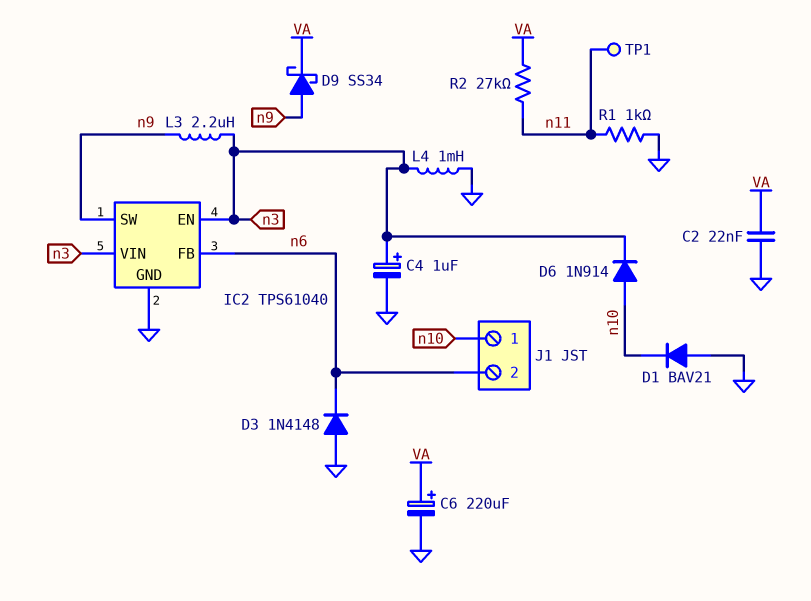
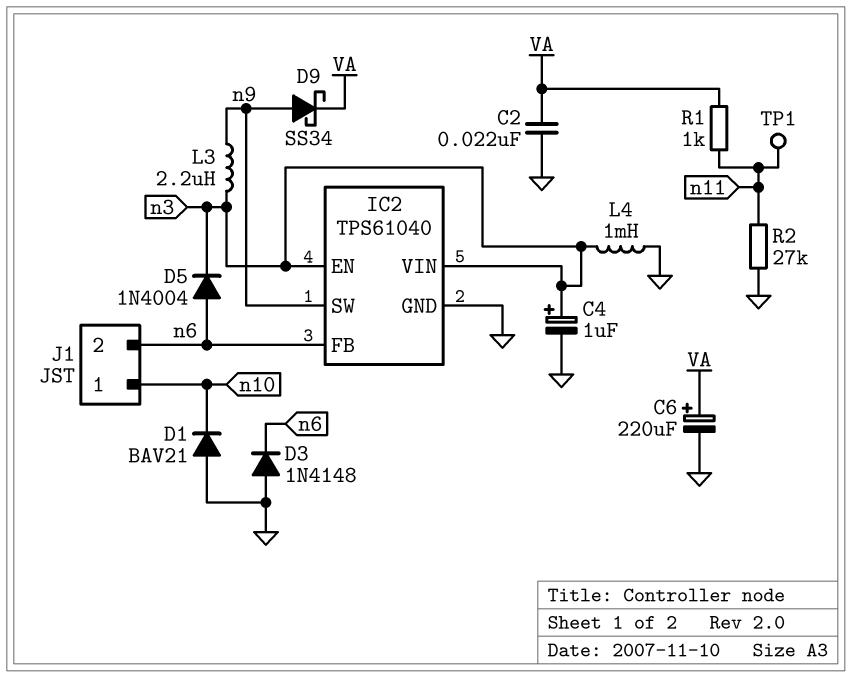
D5: none -> diode 1N4004 (A n6, K n3)
D6: diode 1N914 (A n10, K n3) -> none
R1: 1k (GND, n11) -> 1k (VA, n11)
R2: 27k (VA, n11) -> 27k (GND, n11)

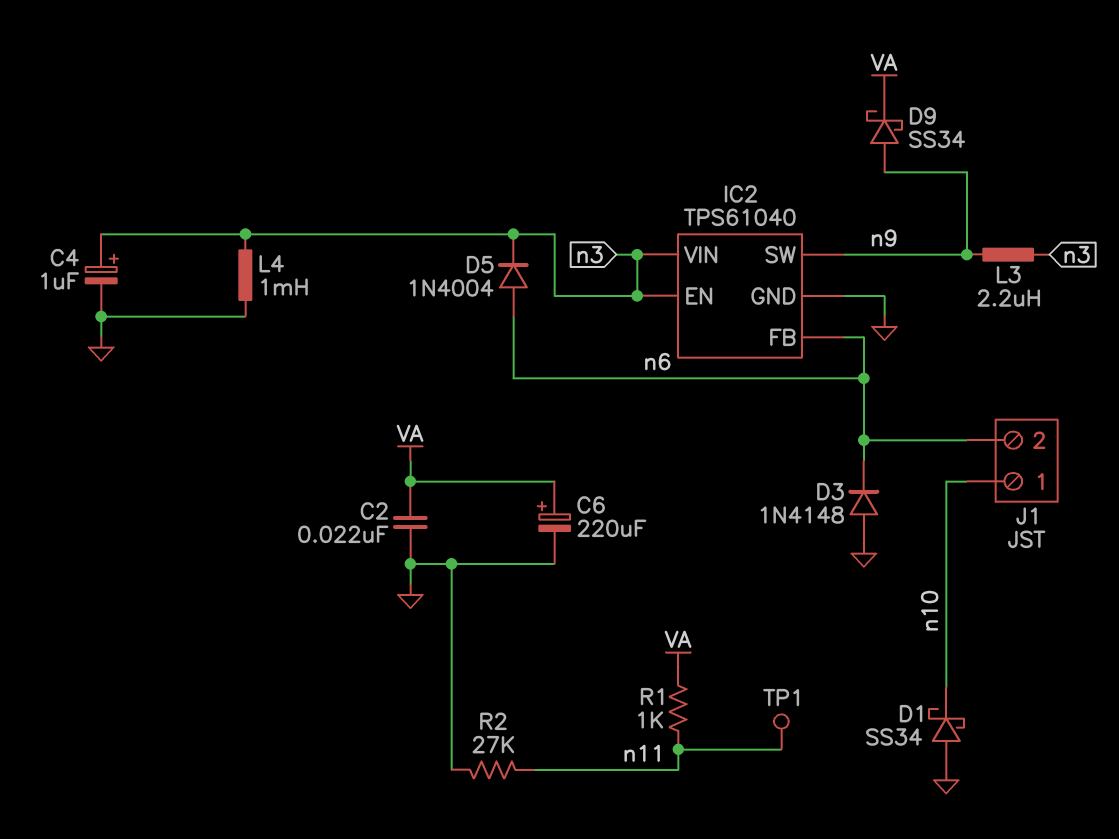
D1: diode BAV21 (A GND, K n10) -> schottky SS34 (A GND, K n10)

